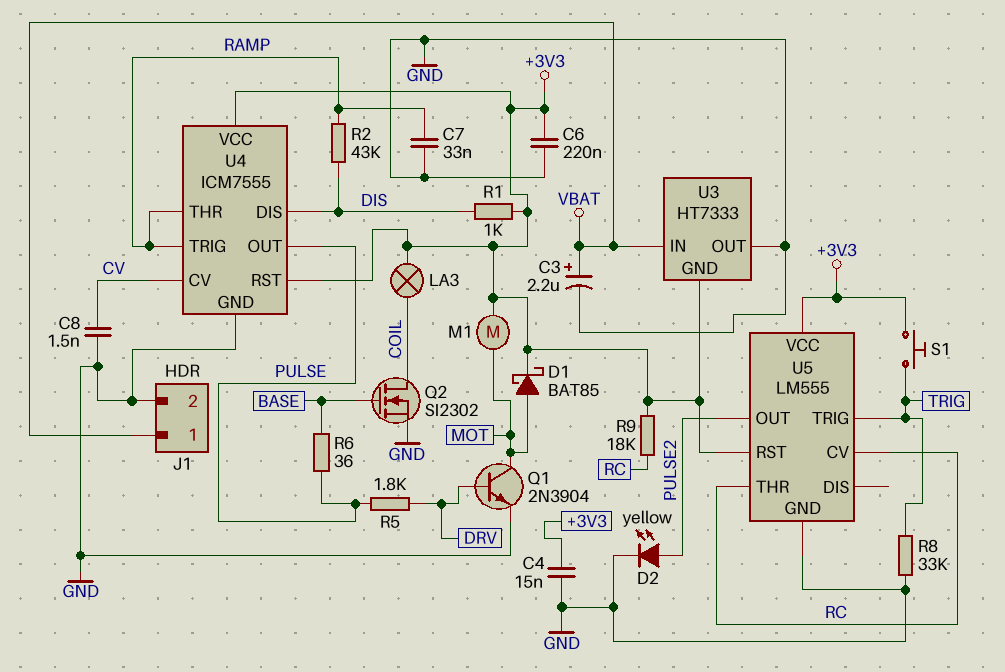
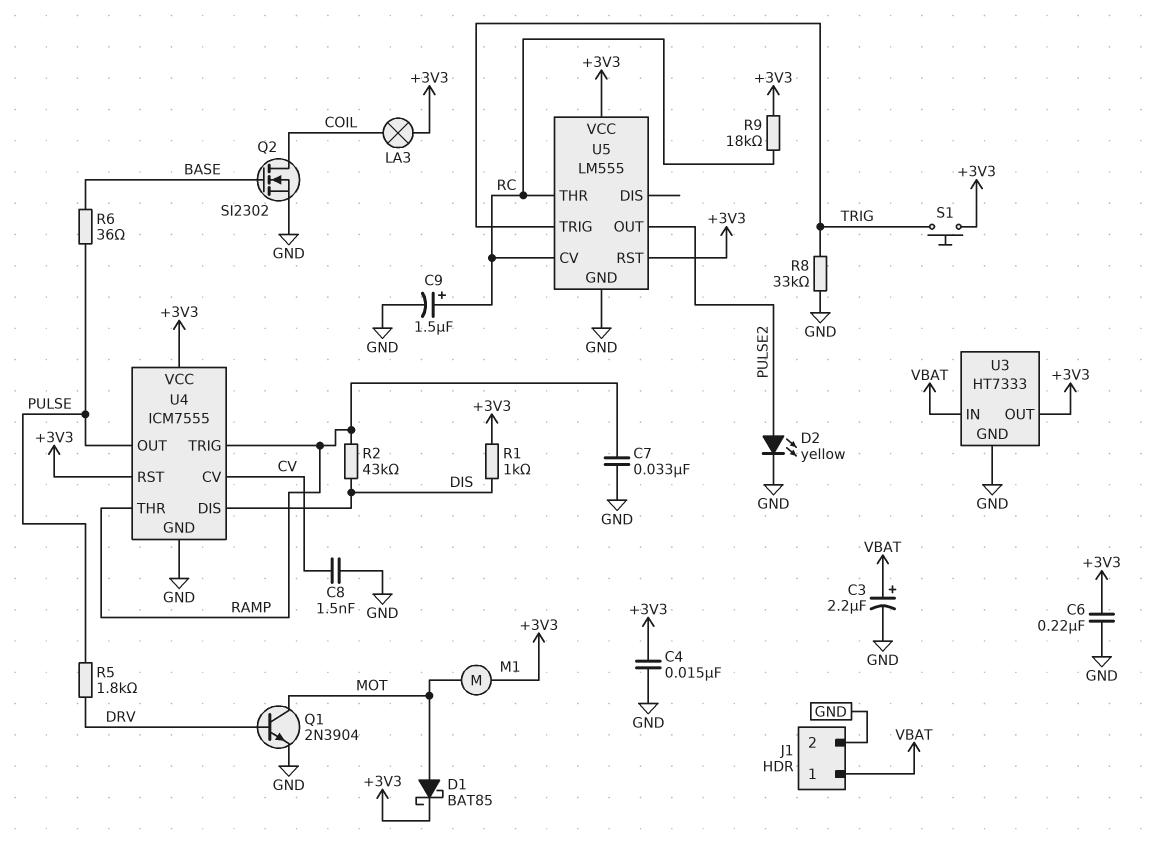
C9: none -> 1.5uF (plus RC, minus GND)
U3 pin GND: +3V3 -> GND
U3 pin OUT: GND -> +3V3

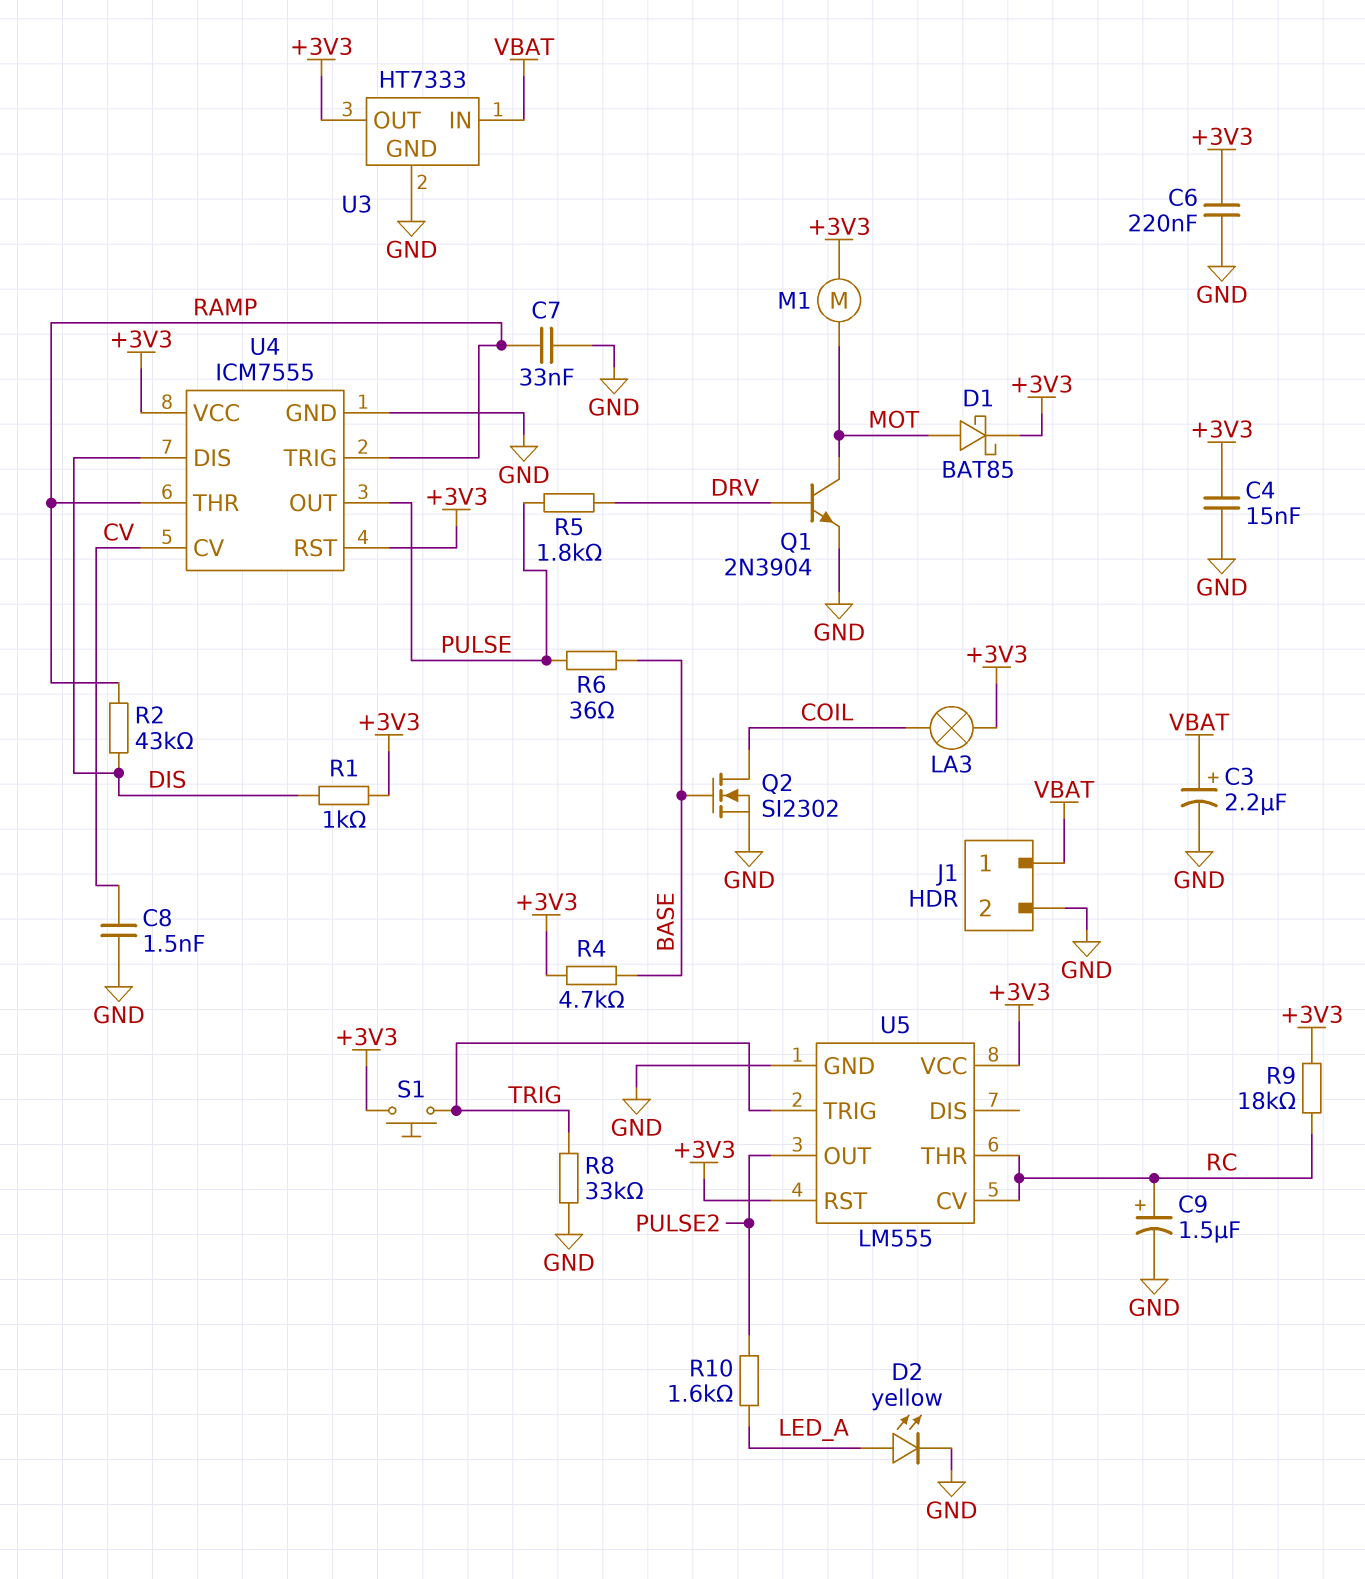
D2: LED yellow (A PULSE2, K GND) -> LED yellow (A LED_A, K GND)
R4: none -> 4.7k (+3V3, BASE)
R10: none -> 1.6k (LED_A, PULSE2)

